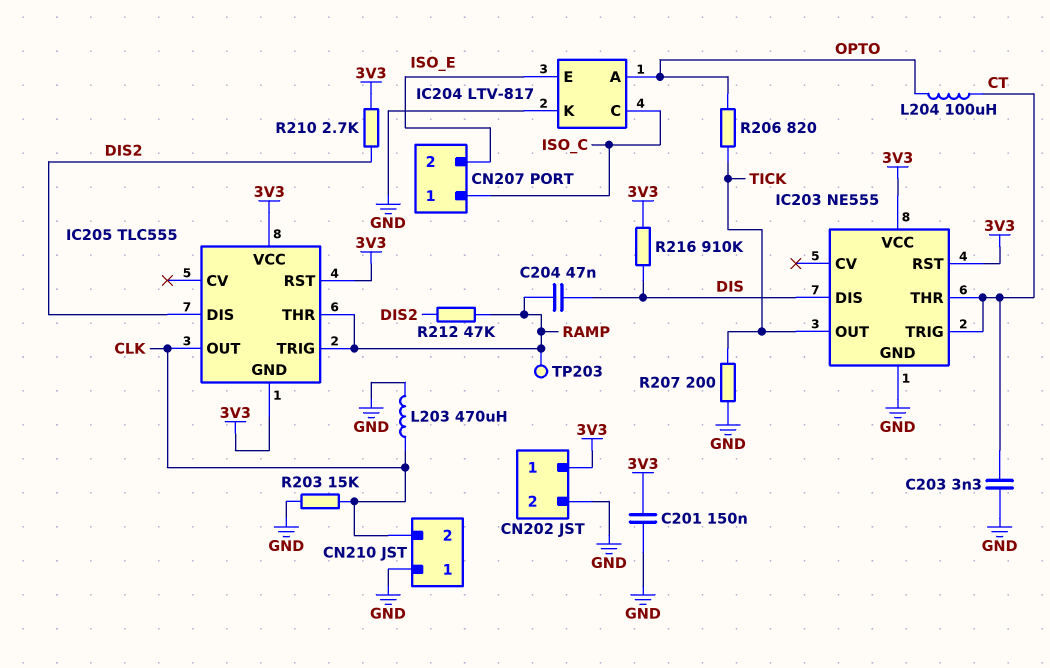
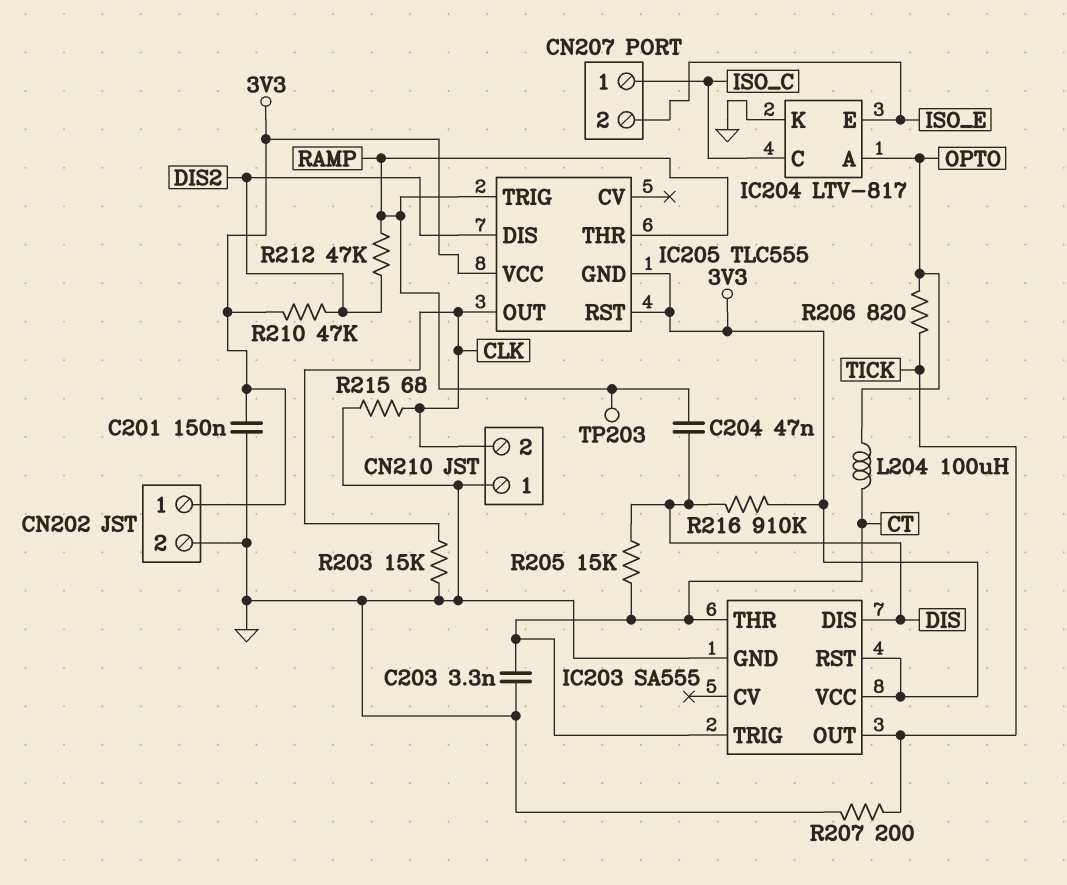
IC203: NE555 -> SA555
L203: 470uH (CLK, GND) -> none
R205: none -> 15k (CT, DIS)
R210: 2.7k (3V3, DIS2) -> 47k (3V3, DIS2)
R215: none -> 68 (CLK, GND)

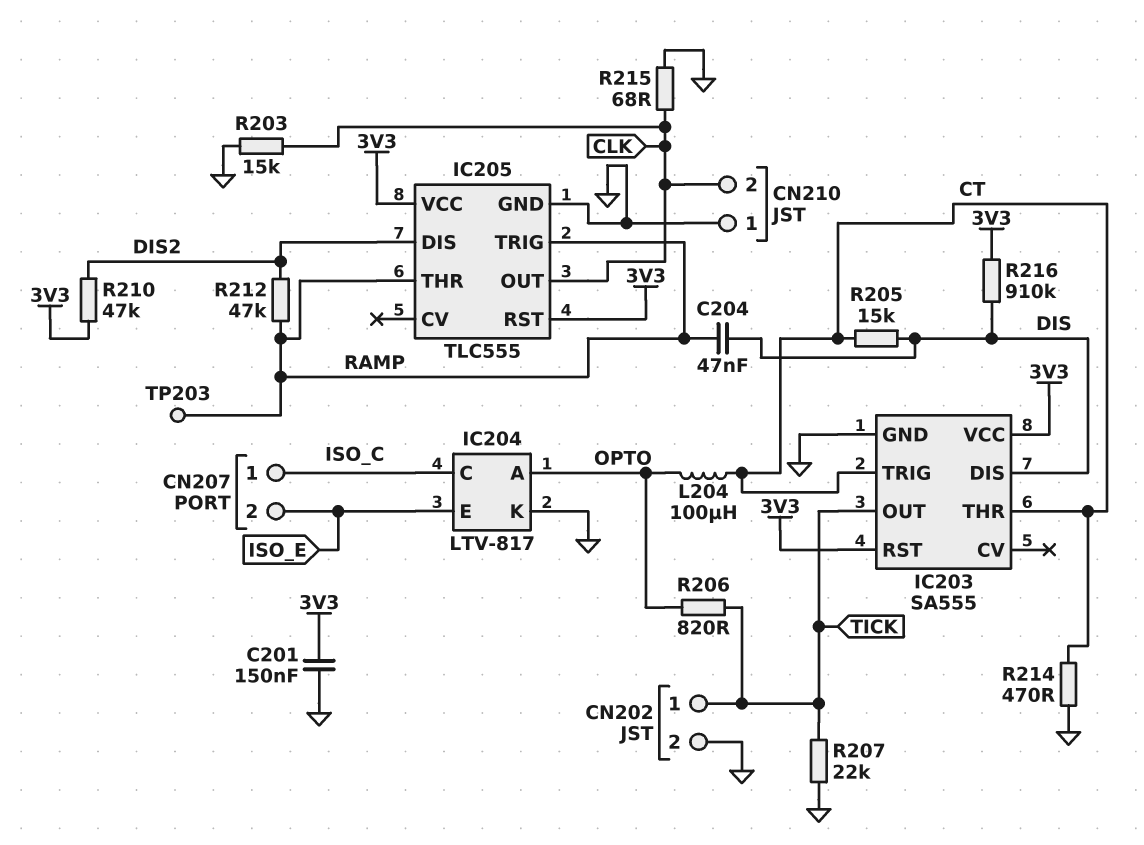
C203: 3.3nF (CT, GND) -> none
CN202 pin 1: 3V3 -> TICK
IC205 pin GND: 3V3 -> GND
R207: 200 (GND, TICK) -> 22k (GND, TICK)
R214: none -> 470 (CT, GND)

